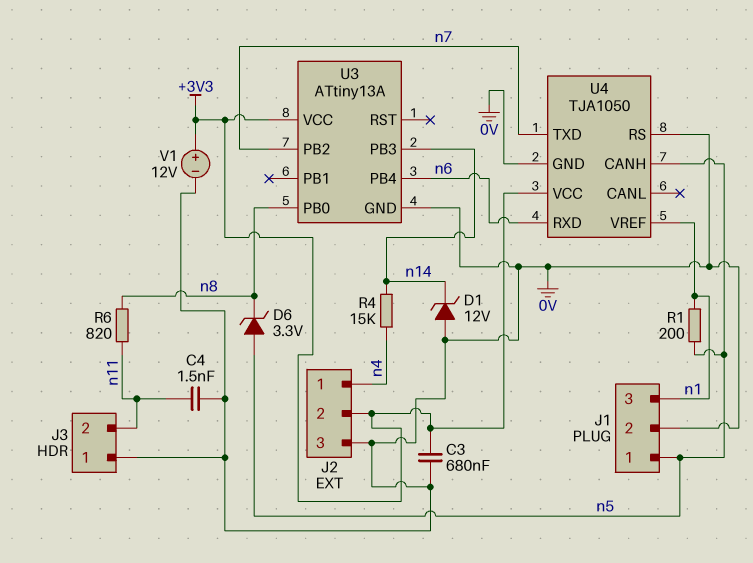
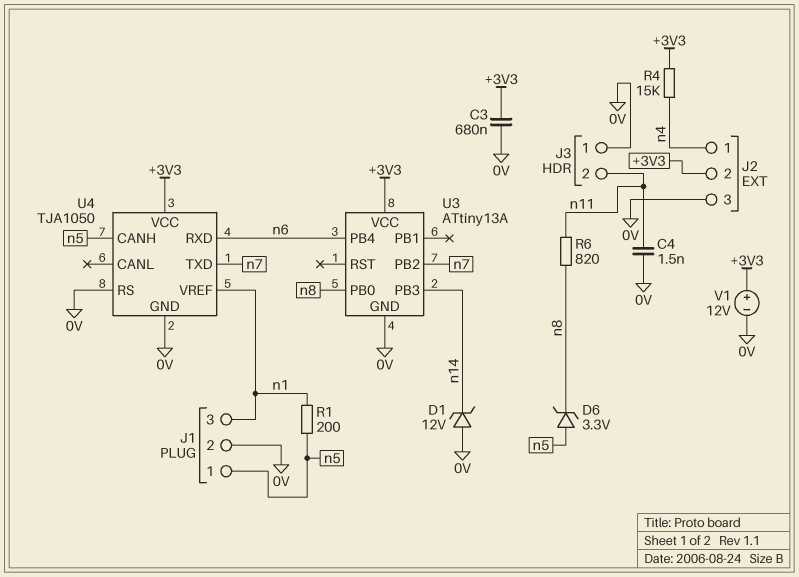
R4: 15k (n4, n14) -> 15k (+3V3, n4)

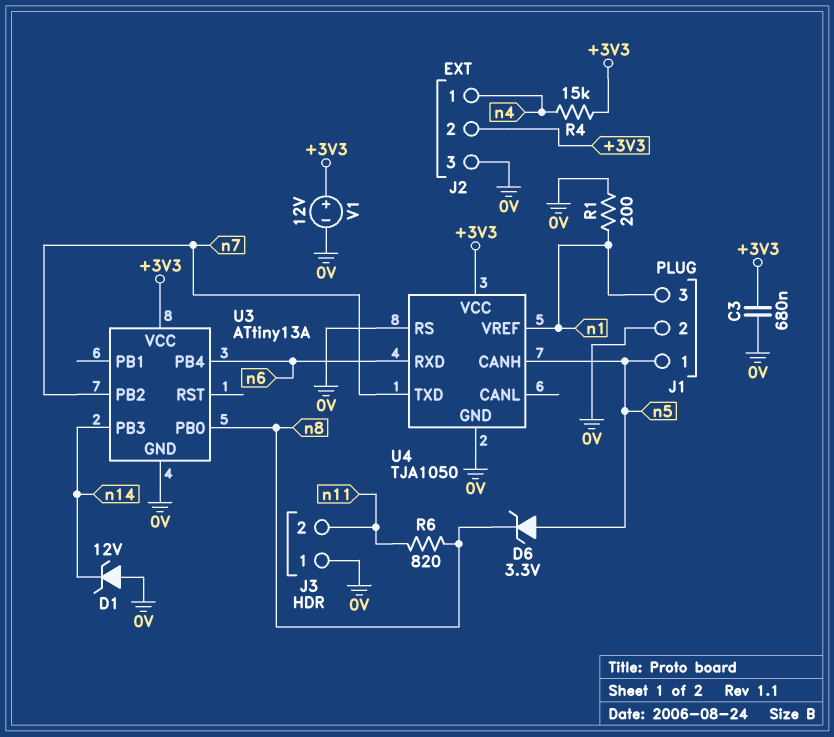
C4: 1.5nF (0V, n11) -> none
R1: 200 (n1, n5) -> 200 (0V, n1)

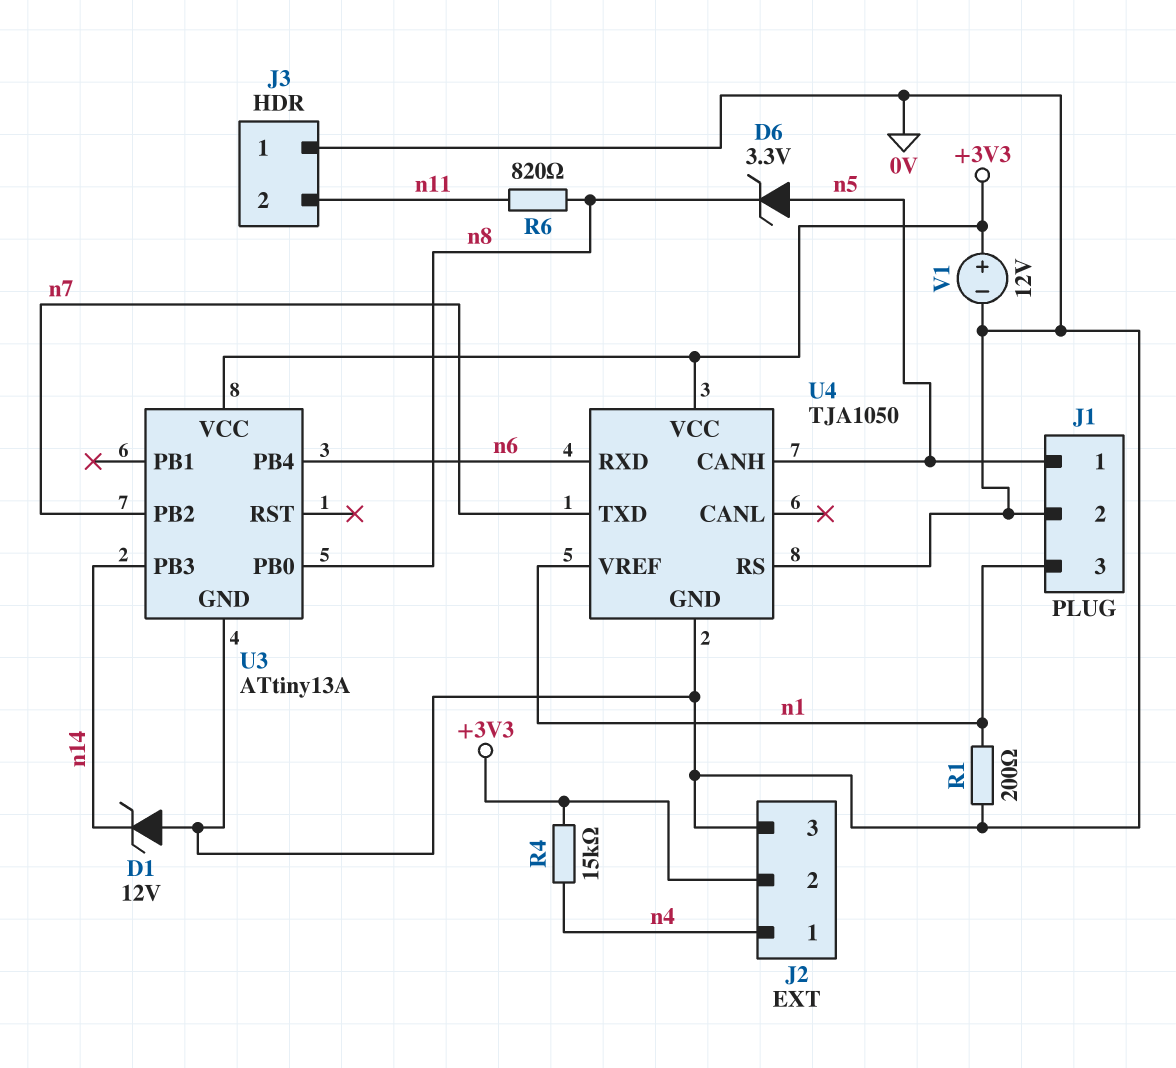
C3: 680nF (+3V3, 0V) -> none

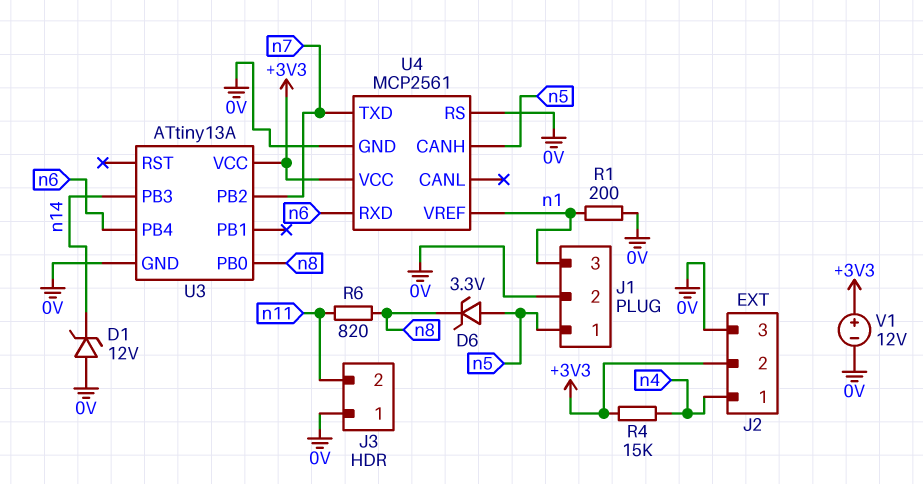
U4: TJA1050 -> MCP2561

